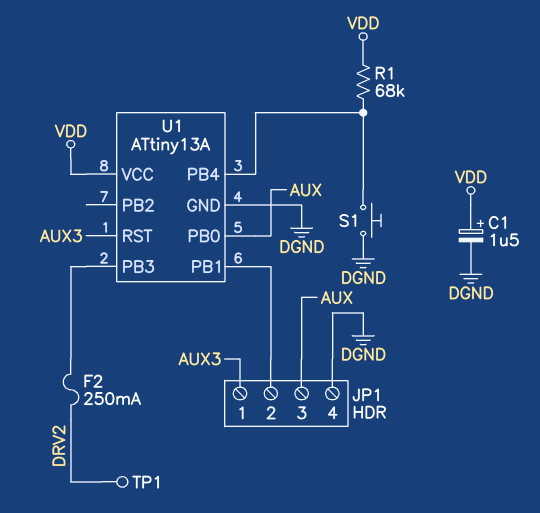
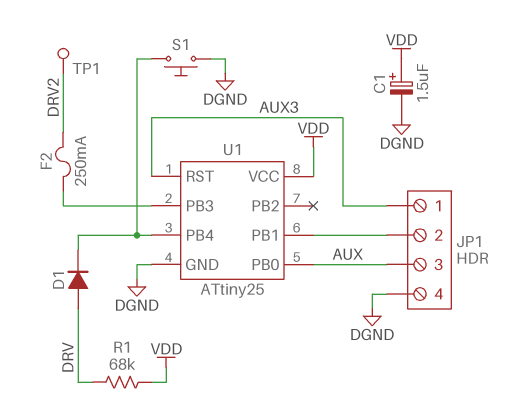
D1: none -> diode (A DRV, K U1/PB4)
R1: 68k (U1/PB4, VDD) -> 68k (DRV, VDD)
U1: ATtiny13A -> ATtiny25

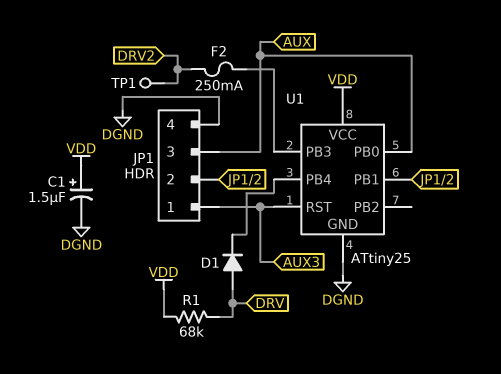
S1: button (DGND, U1/PB4) -> none

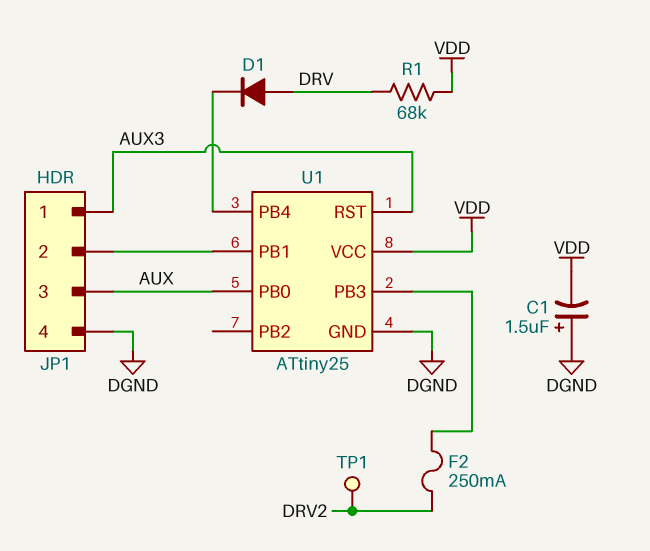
C1: 1.5uF (plus VDD, minus DGND) -> 1.5uF (plus DGND, minus VDD)

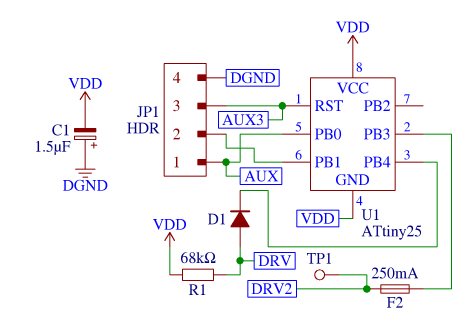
JP1 pin 1: AUX3 -> AUX
JP1 pin 3: AUX -> AUX3
U1 pin GND: DGND -> VDD

